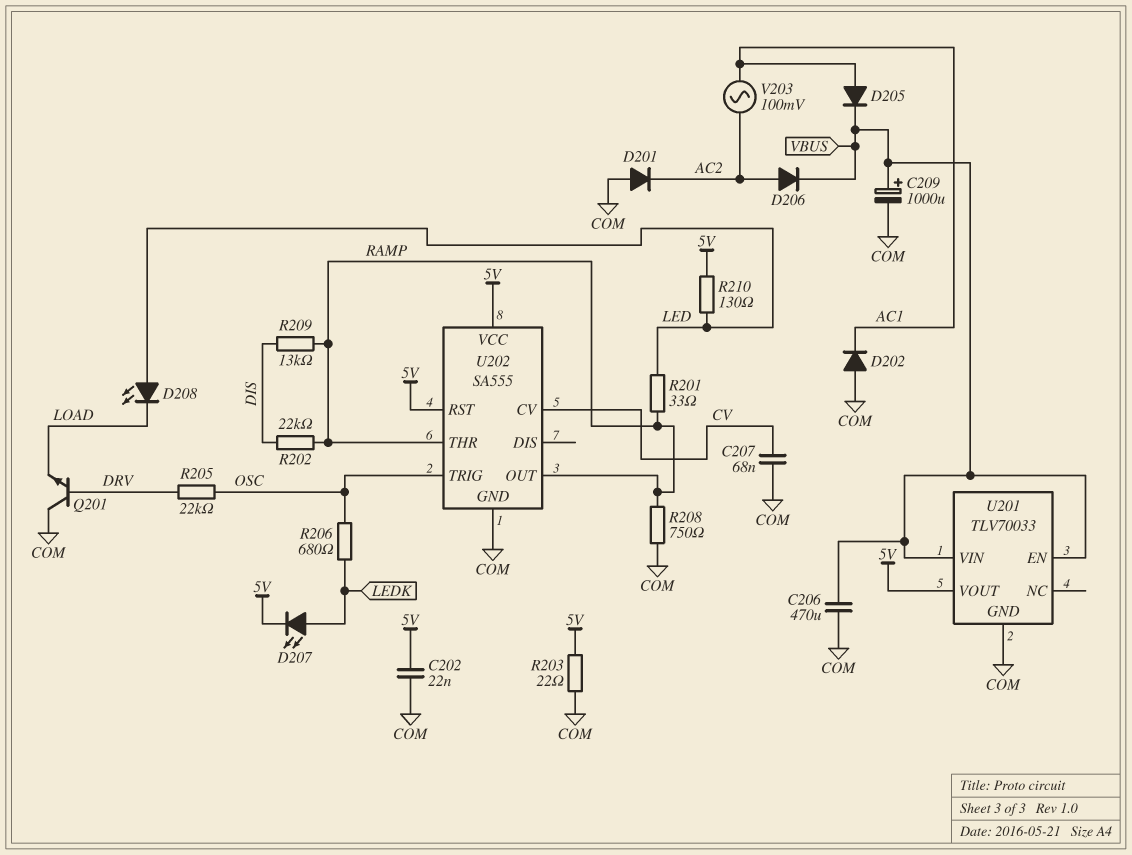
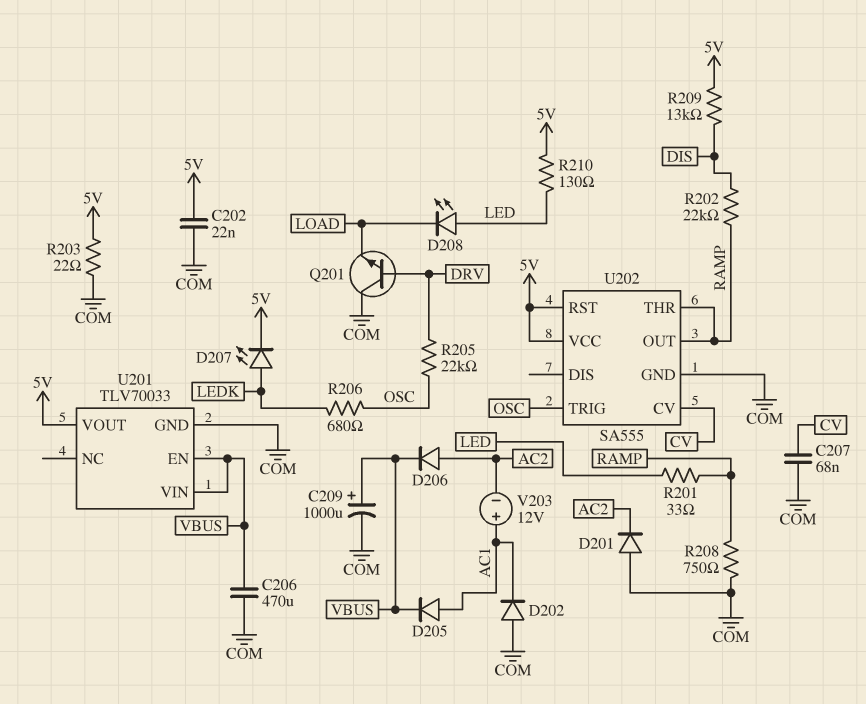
R209: 13k (DIS, RAMP) -> 13k (5V, DIS)
V203: AC 100mV (AC1, AC2) -> 12V (plus AC1, minus AC2)

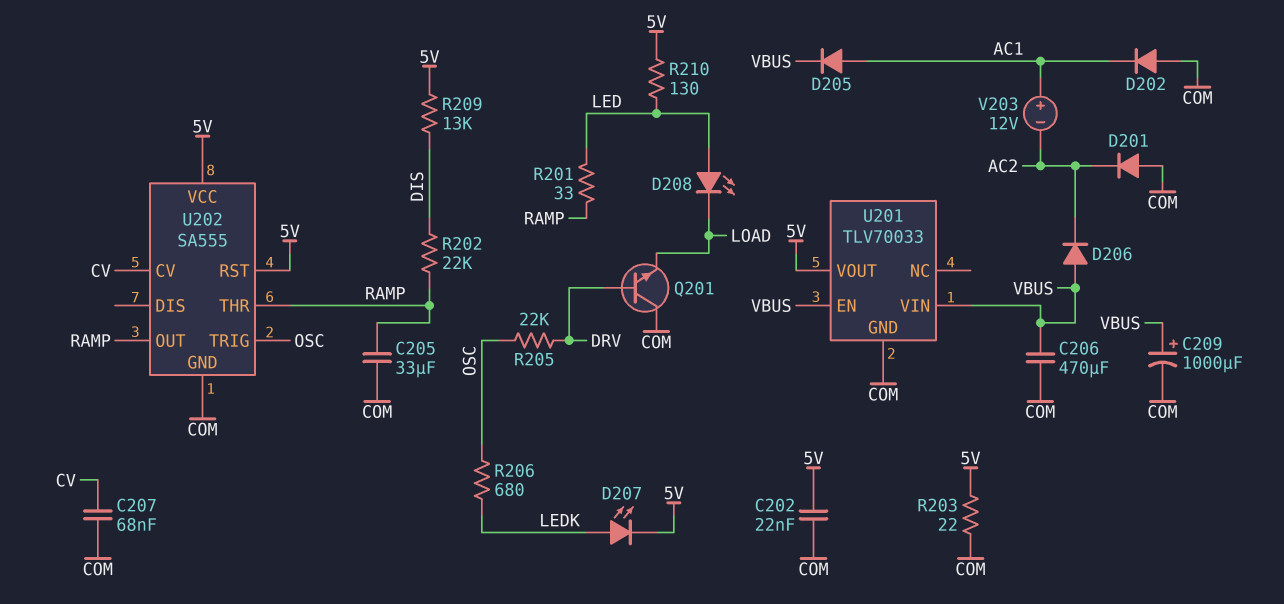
C205: none -> 33uF (COM, RAMP)
D206: diode (A AC2, K VBUS) -> diode (A VBUS, K AC2)
R208: 750 (COM, RAMP) -> none

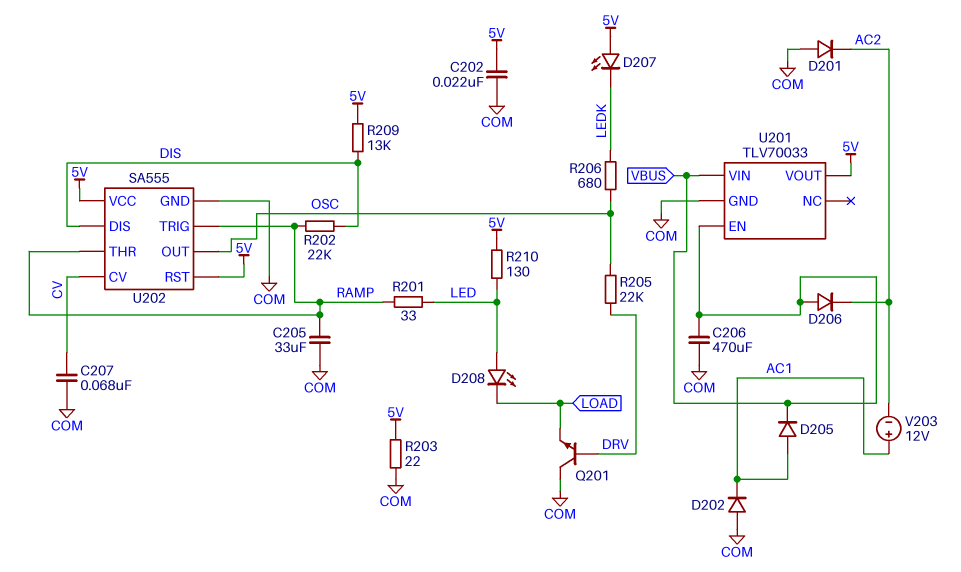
C209: 1000uF (plus VBUS, minus COM) -> none
D207: LED (A LEDK, K 5V) -> LED (A 5V, K LEDK)
U202 pin DIS: none -> DIS
U202 pin OUT: RAMP -> OSC
U202 pin TRIG: OSC -> RAMP

